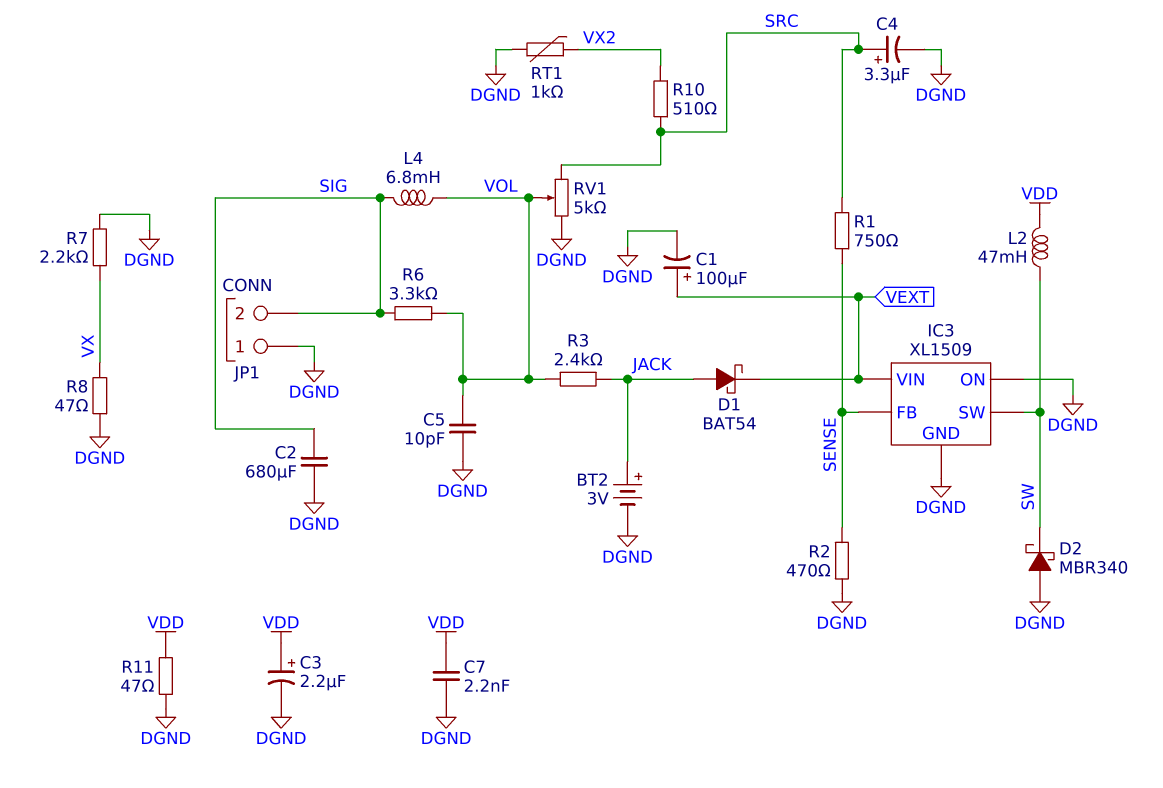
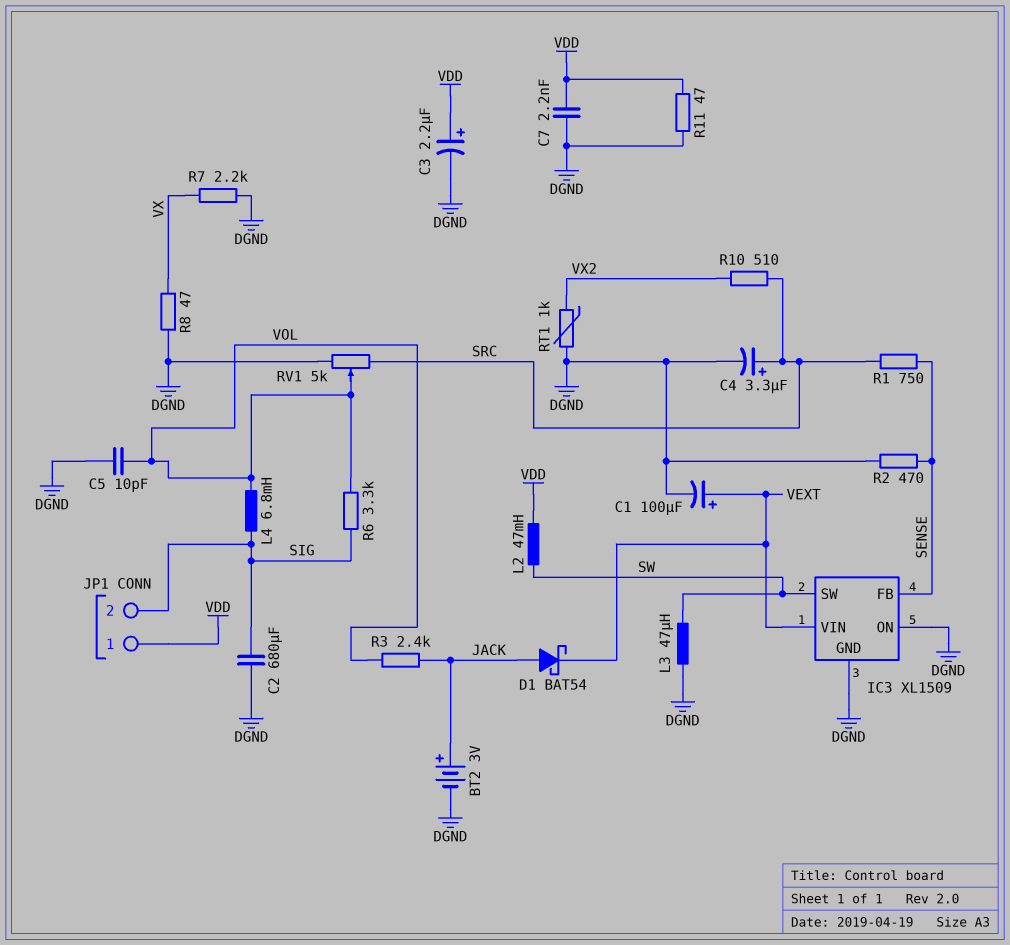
D2: schottky MBR340 (A DGND, K SW) -> none
JP1 pin 1: DGND -> VDD
L3: none -> 47uH (DGND, SW)

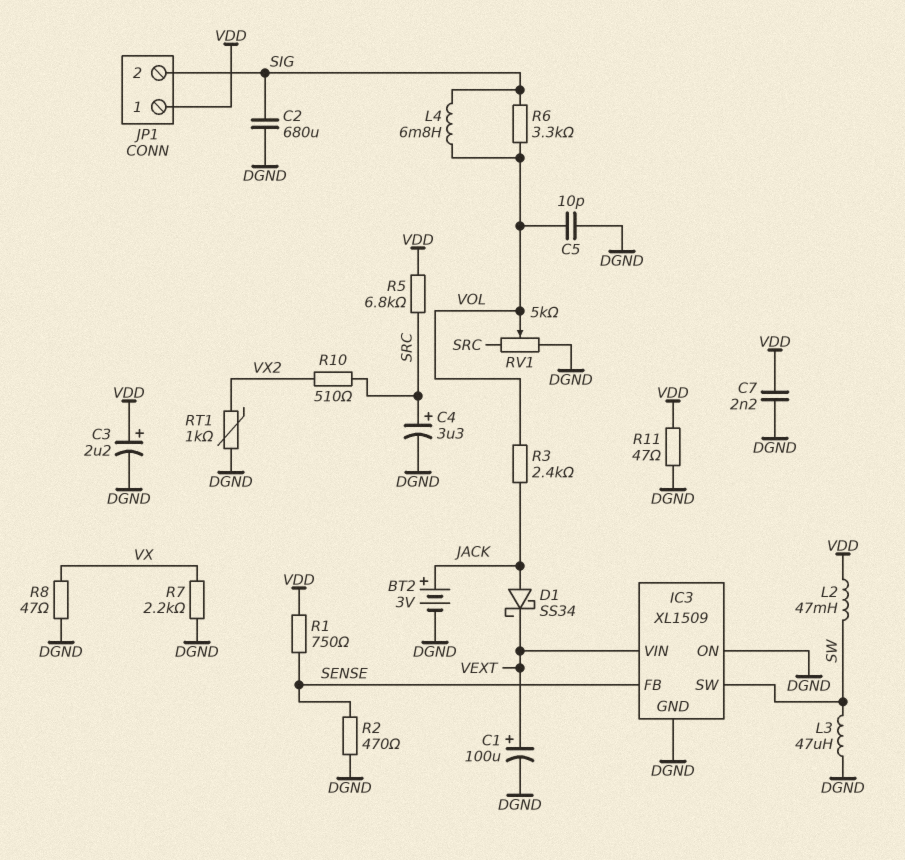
D1: schottky BAT54 (A JACK, K VEXT) -> schottky SS34 (A JACK, K VEXT)
R1: 750 (SENSE, SRC) -> 750 (SENSE, VDD)
R5: none -> 6.8k (SRC, VDD)

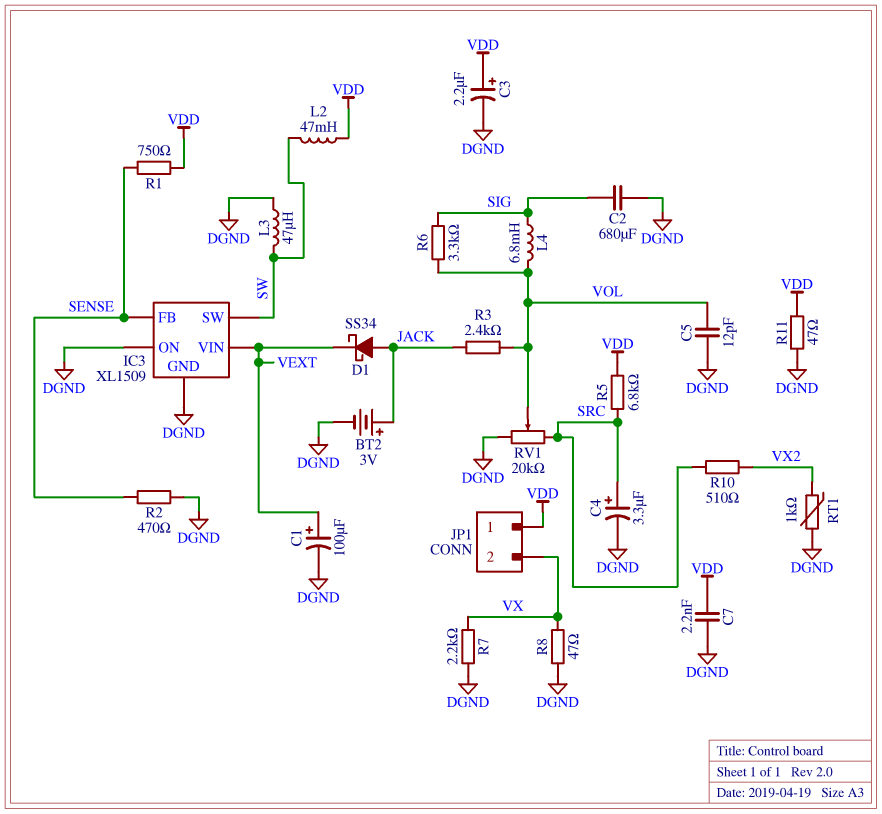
C5: 10pF (DGND, VOL) -> 12pF (DGND, VOL)
JP1 pin 2: SIG -> VX
RV1: 5k (DGND, SRC, wiper VOL) -> 20k (DGND, SRC, wiper VOL)

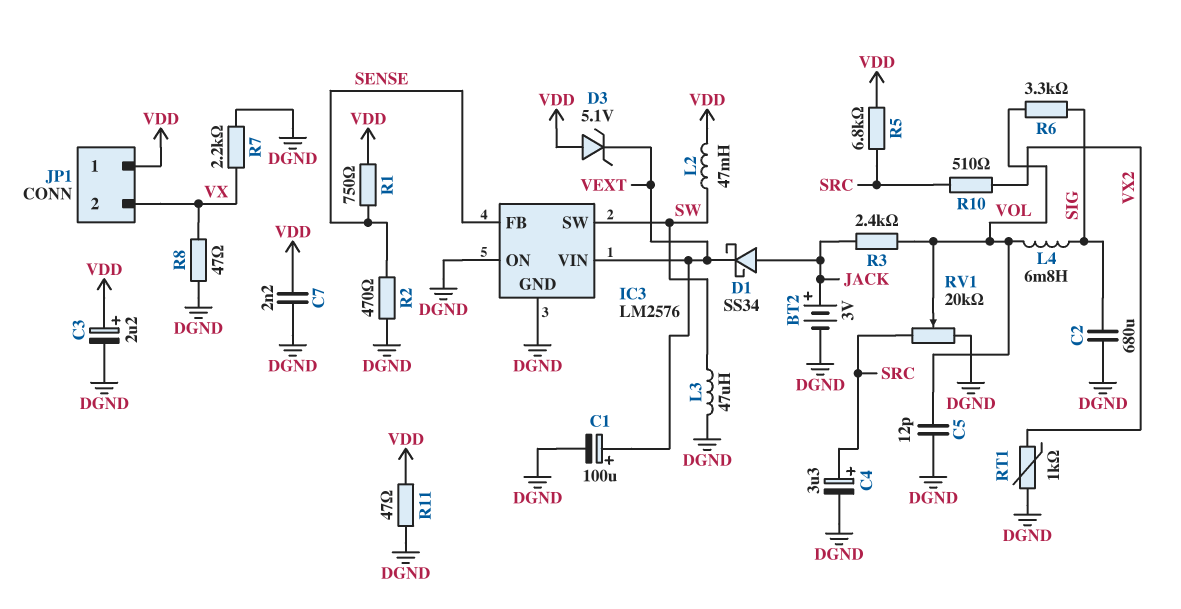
D3: none -> zener 5.1V (A VDD, K VEXT)
IC3: XL1509 -> LM2576

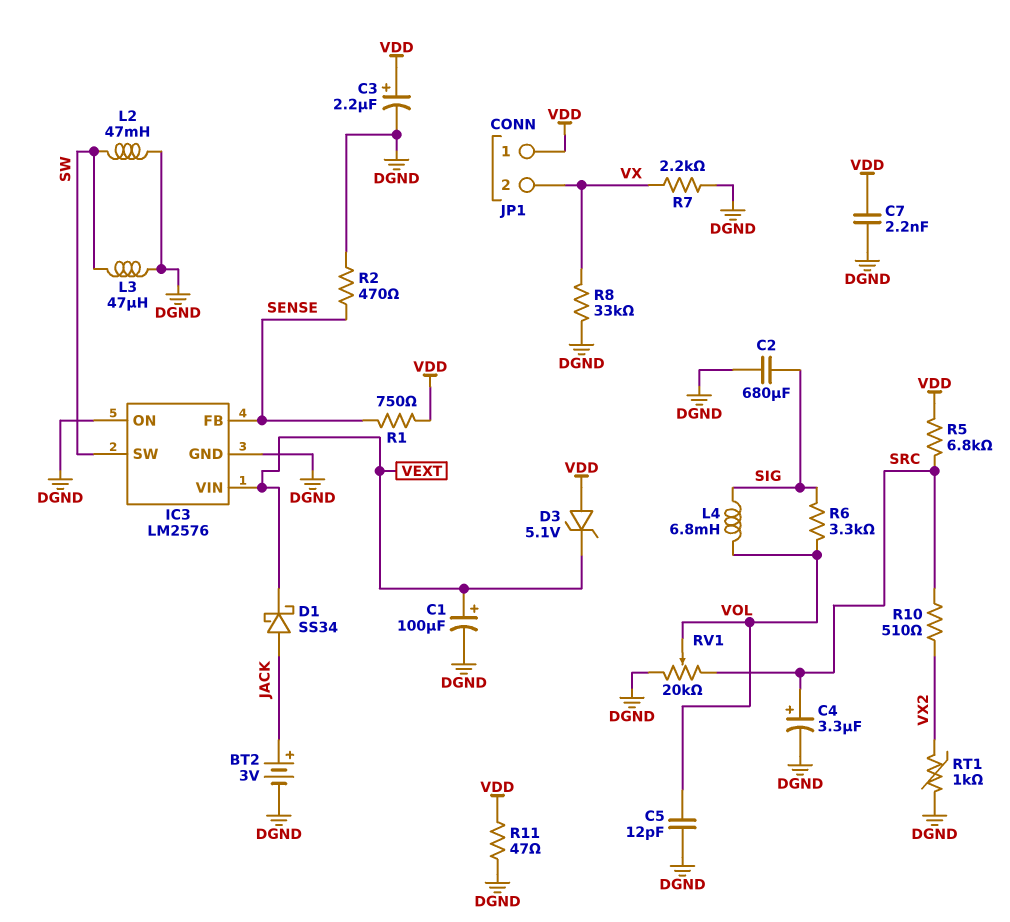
L2: 47mH (SW, VDD) -> 47mH (DGND, SW)
R3: 2.4k (JACK, VOL) -> none
R8: 47 (DGND, VX) -> 33k (DGND, VX)

